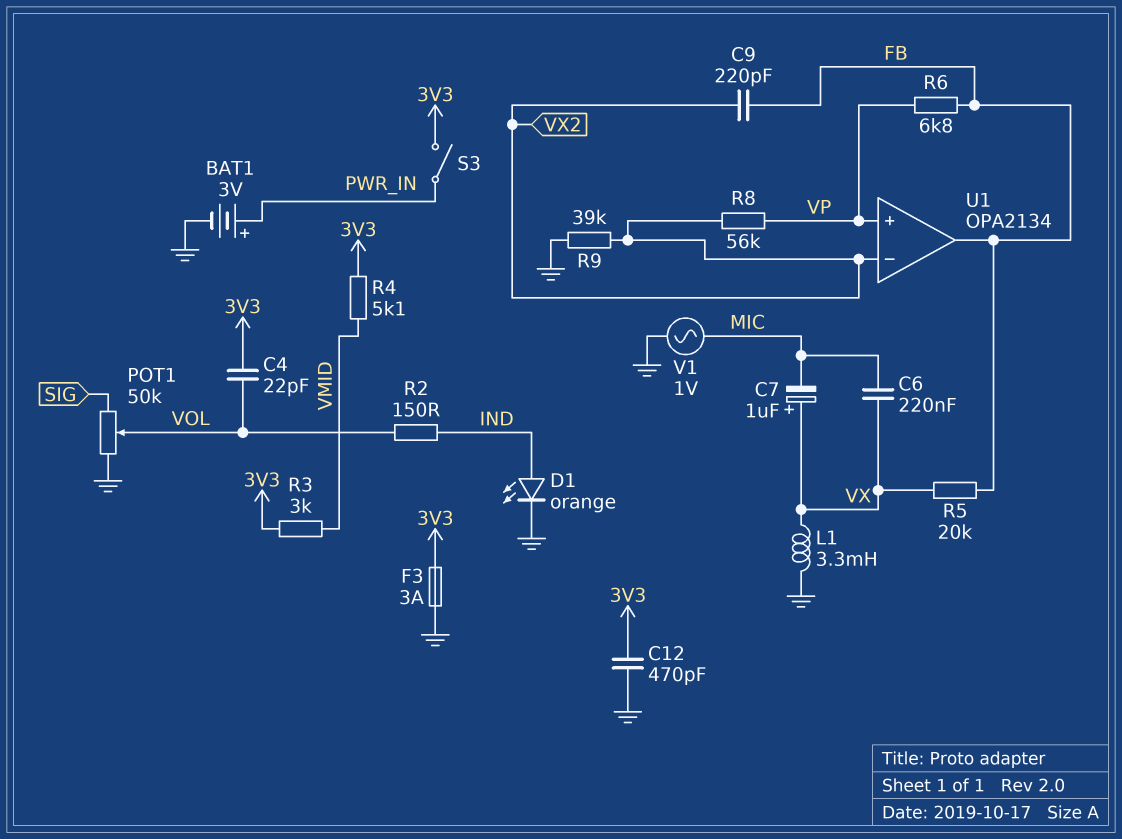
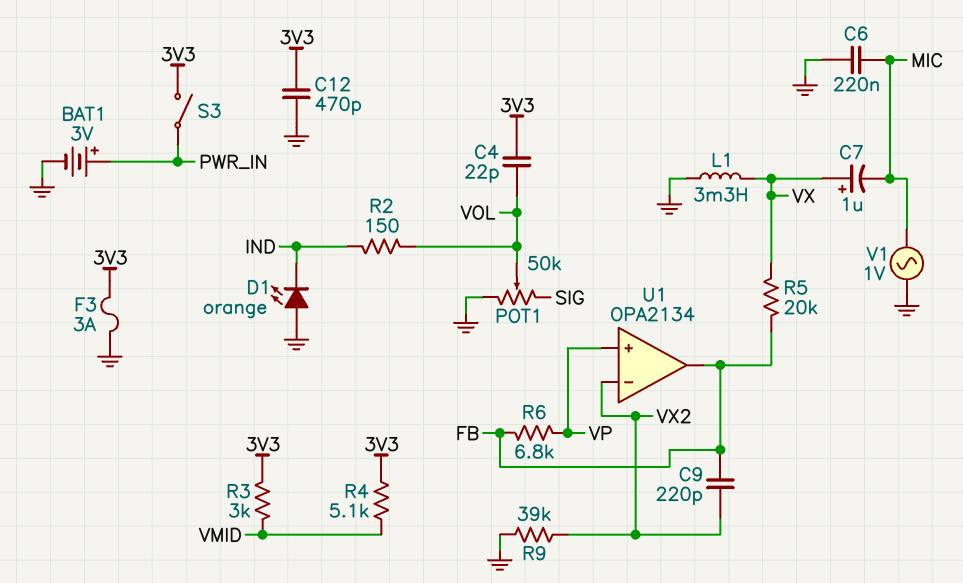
C6: 220nF (MIC, VX) -> 220nF (GND, MIC)
D1: LED orange (A IND, K GND) -> LED orange (A GND, K IND)
R8: 56k (VP, VX2) -> none

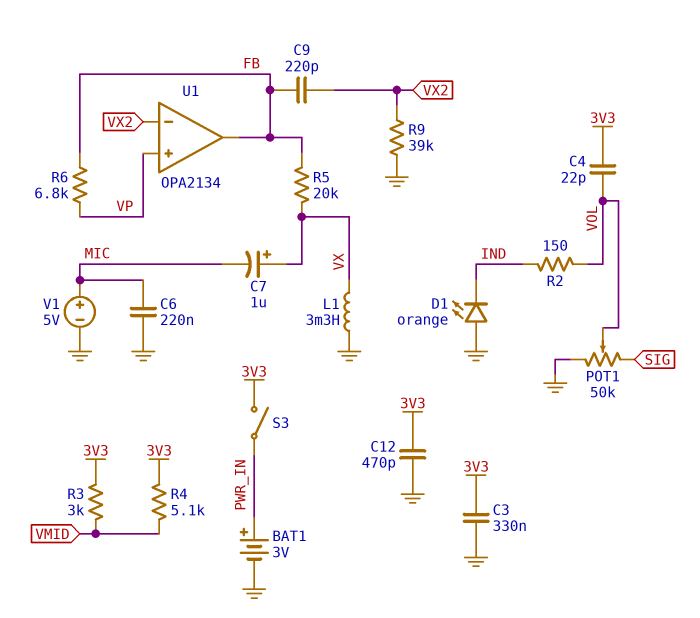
C3: none -> 330nF (3V3, GND)
F3: 3A (3V3, GND) -> none
V1: AC 1V (GND, MIC) -> 5V (plus MIC, minus GND)

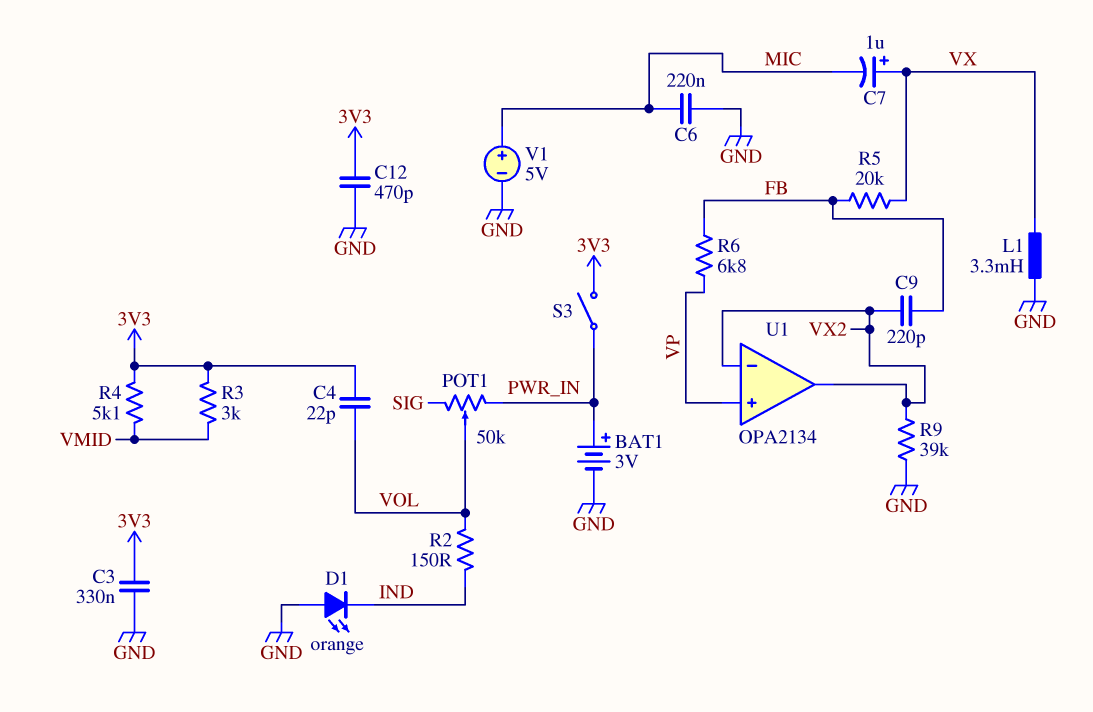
POT1: 50k (GND, SIG, wiper VOL) -> 50k (PWR_IN, SIG, wiper VOL)
U1 pin out: FB -> VX2

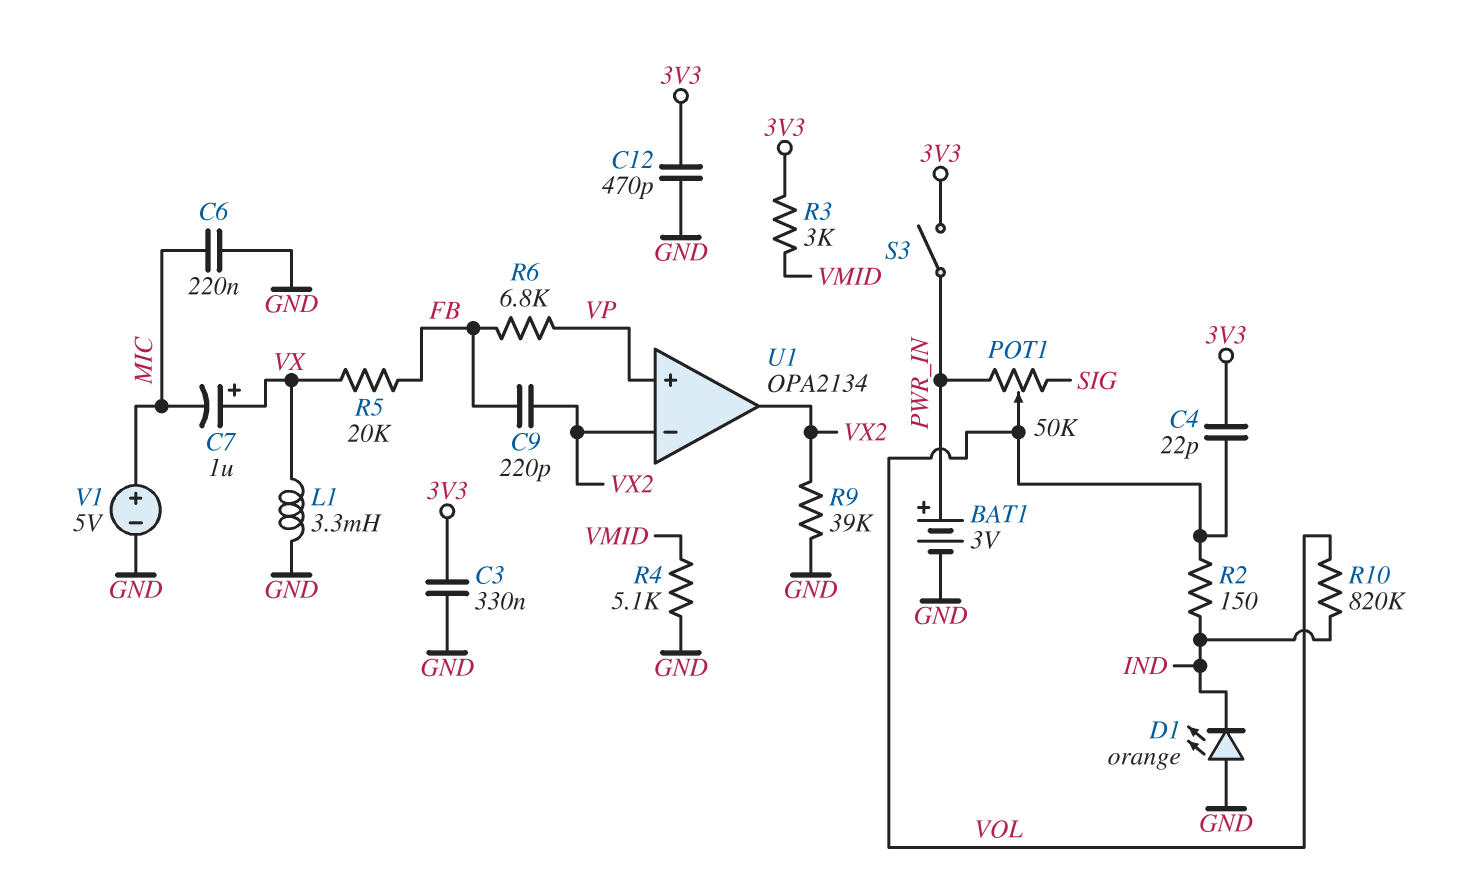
R4: 5.1k (3V3, VMID) -> 5.1k (GND, VMID)
R10: none -> 820k (IND, VOL)

